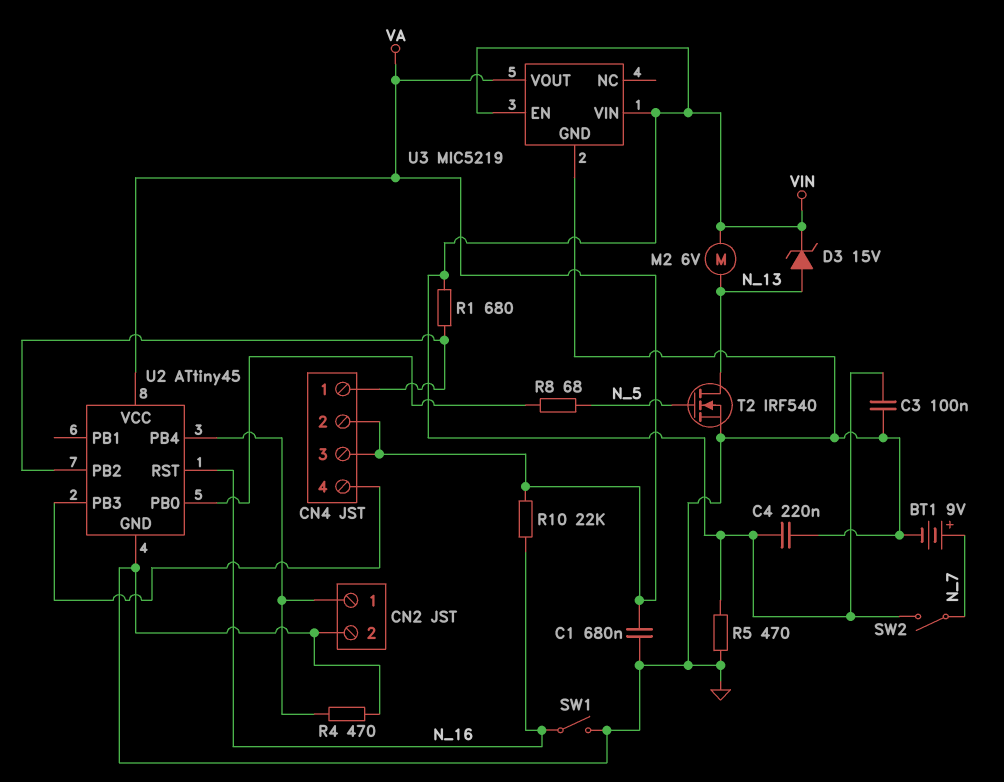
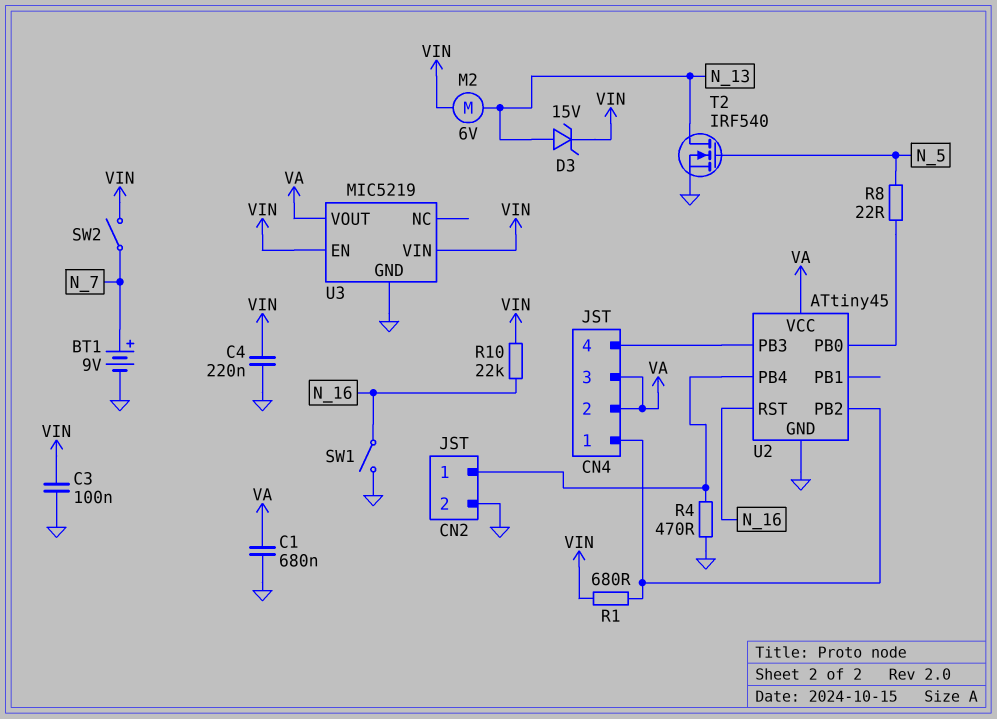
R5: 470 (GND, VIN) -> none
R8: 68 (N_5, U2/PB0) -> 22 (N_5, U2/PB0)
R10: 22k (N_16, VA) -> 22k (N_16, VIN)

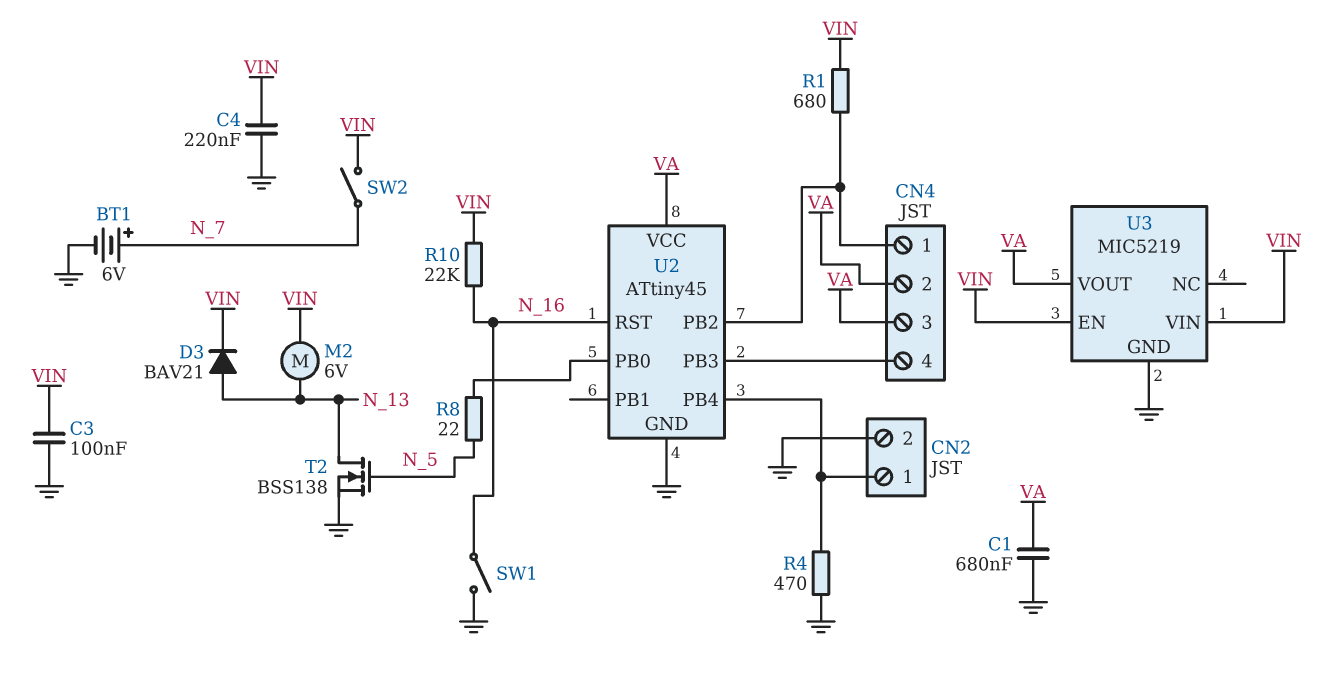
BT1: 9V (plus N_7, minus GND) -> 6V (plus N_7, minus GND)
D3: zener 15V (A N_13, K VIN) -> diode BAV21 (A N_13, K VIN)
T2: NMOS IRF540 (G N_5, D N_13, S GND) -> NMOS BSS138 (G N_5, D N_13, S GND)

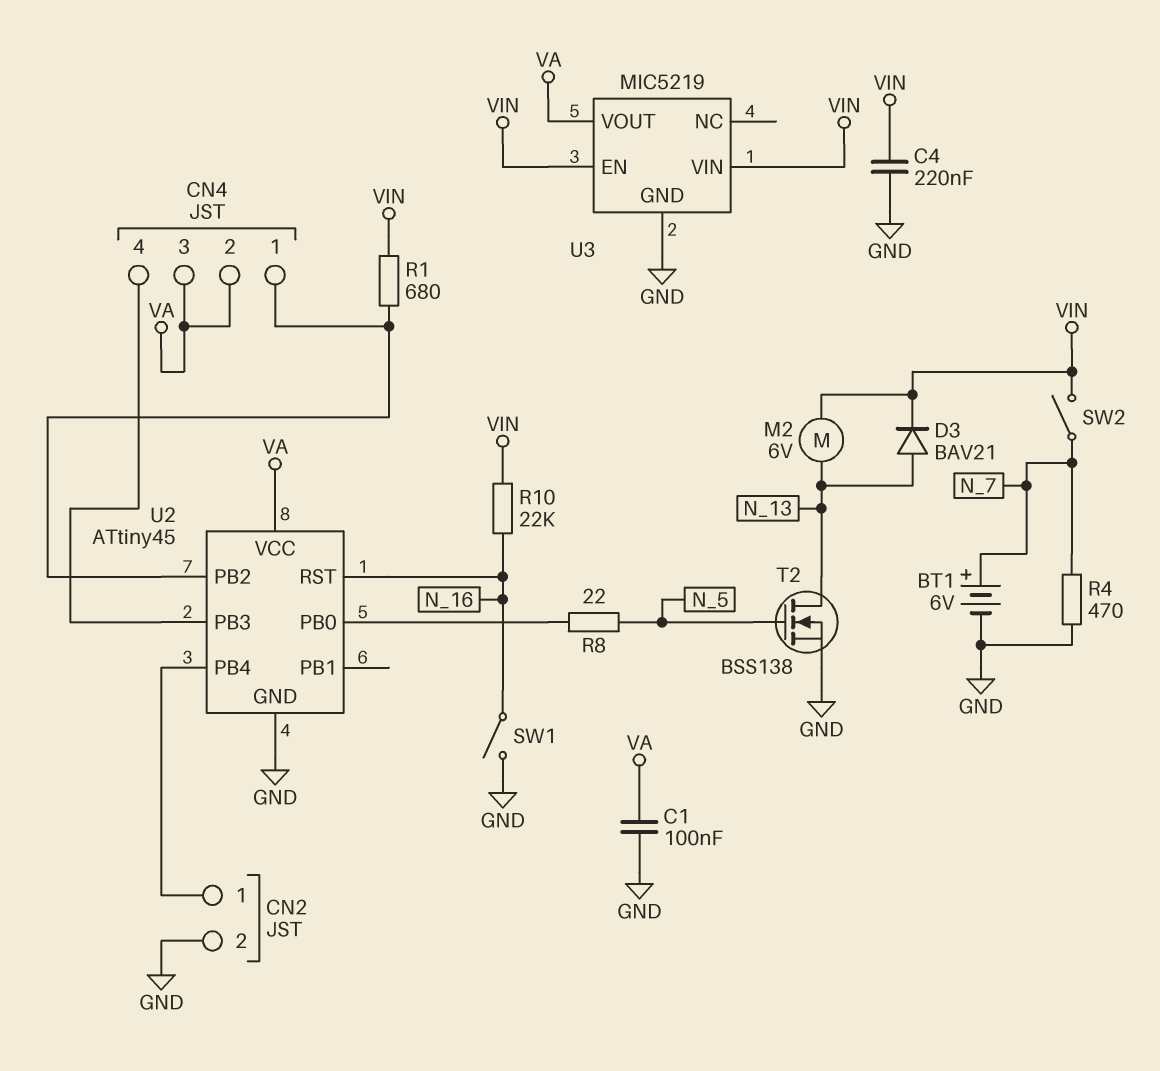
C1: 680nF (GND, VA) -> 100nF (GND, VA)
C3: 100nF (GND, VIN) -> none
R4: 470 (CN2/1, GND) -> 470 (GND, N_7)

